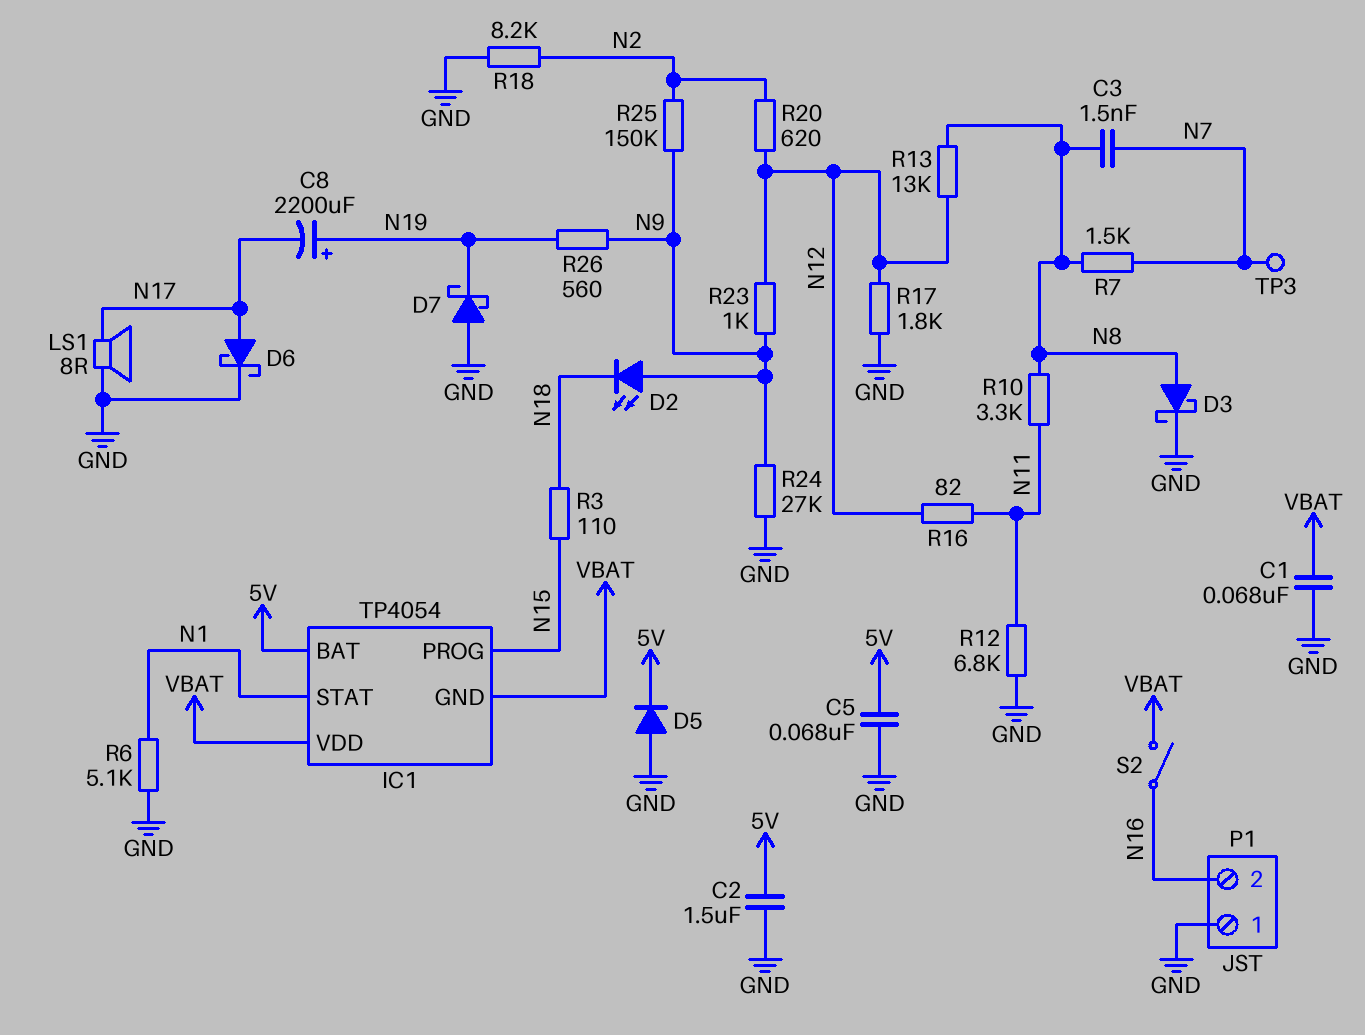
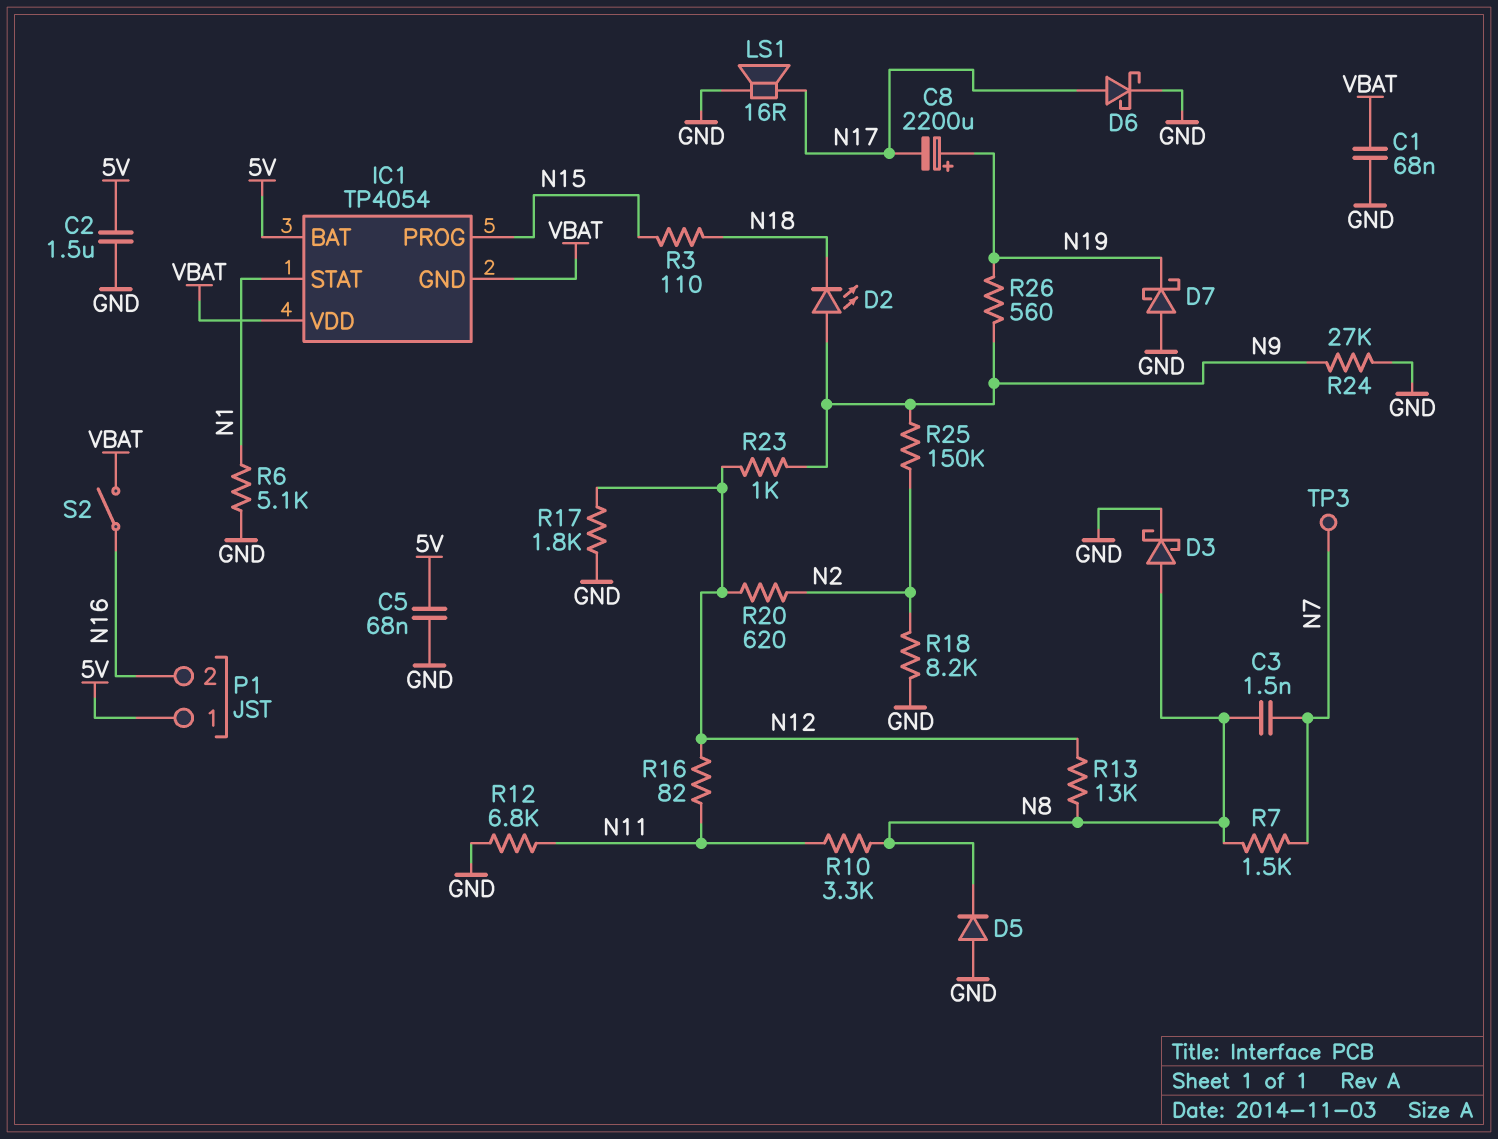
D5: diode (A GND, K 5V) -> diode (A GND, K N8)
LS1: speaker 8R (GND, N17) -> speaker 16R (GND, N17)
P1 pin 1: GND -> 5V

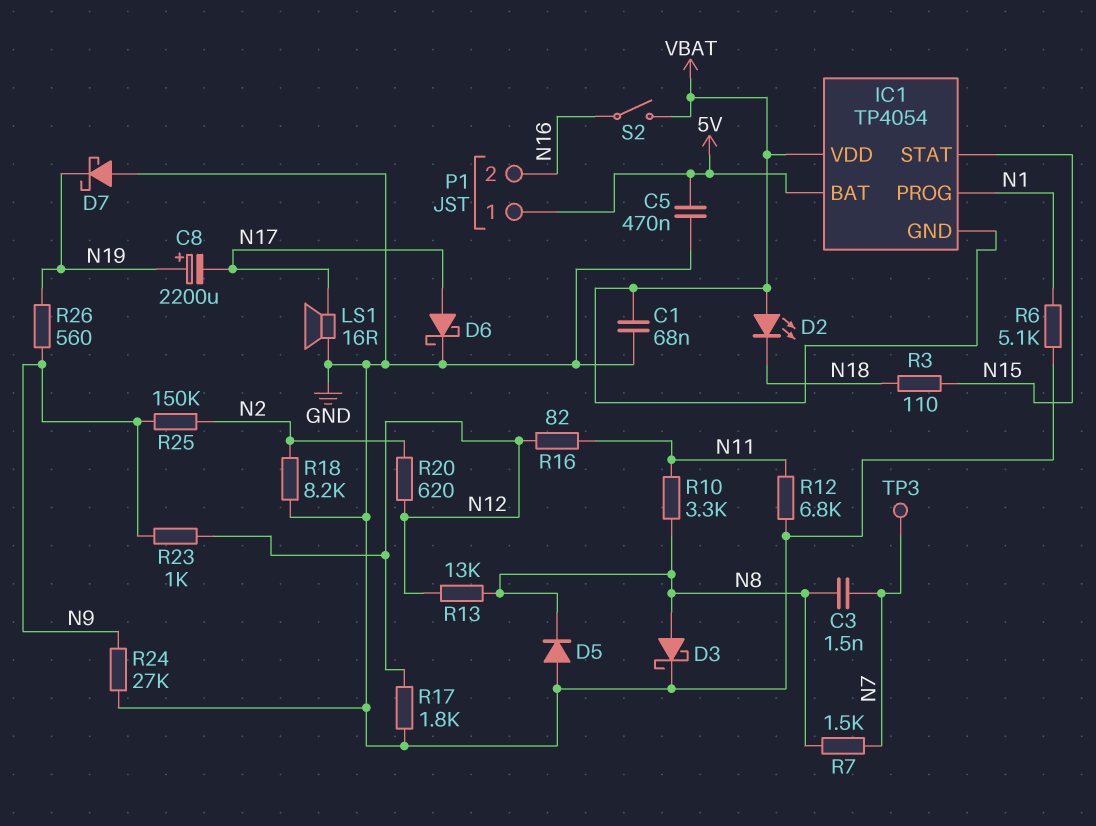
C2: 1.5uF (5V, GND) -> none
C5: 68nF (5V, GND) -> 470nF (5V, GND)
D2: LED (A N9, K N18) -> LED (A VBAT, K N18)
IC1 pin PROG: N15 -> N1
IC1 pin STAT: N1 -> N15

